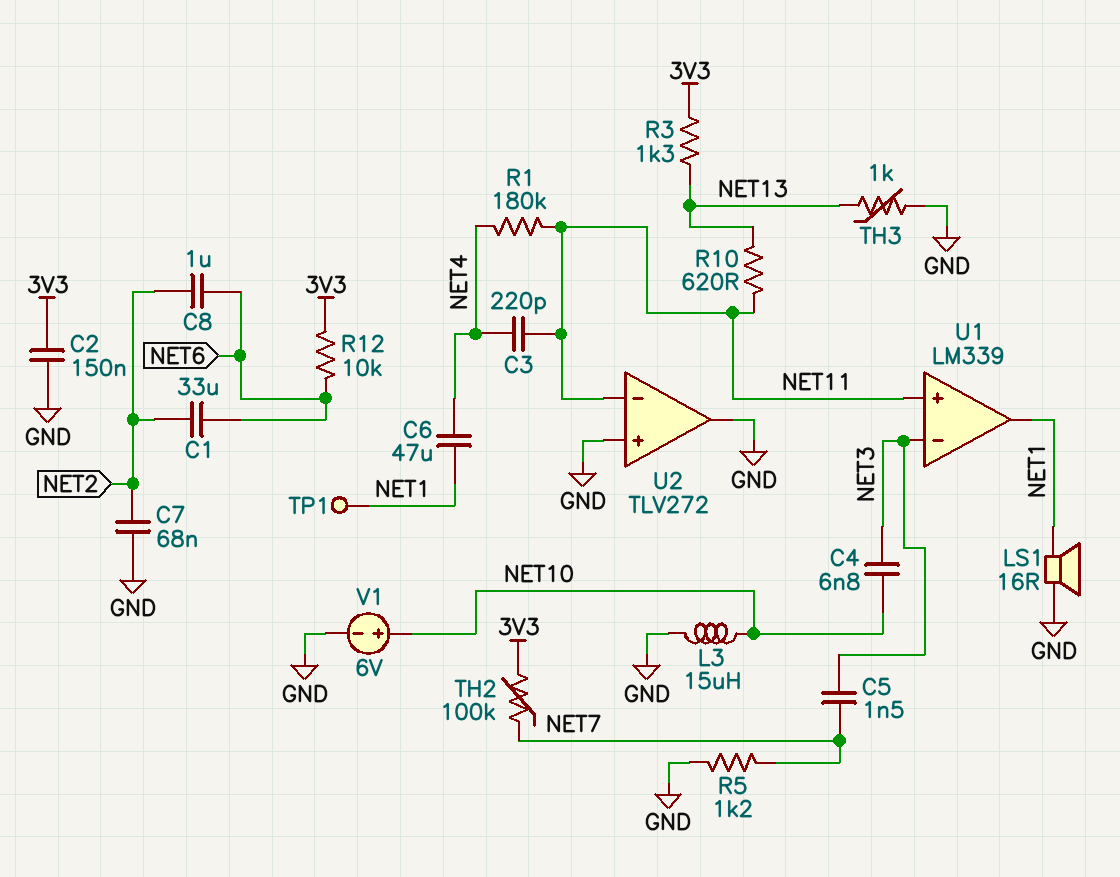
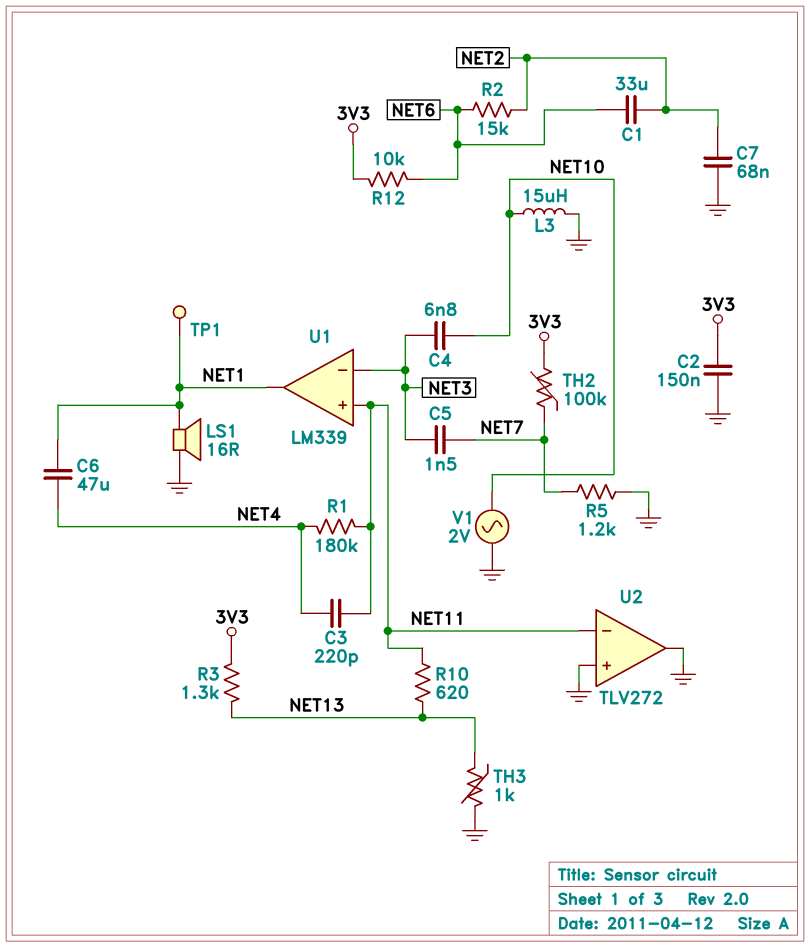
C8: 1uF (NET2, NET6) -> none
R2: none -> 15k (NET2, NET6)
V1: 6V (plus NET10, minus GND) -> AC 2V (GND, NET10)

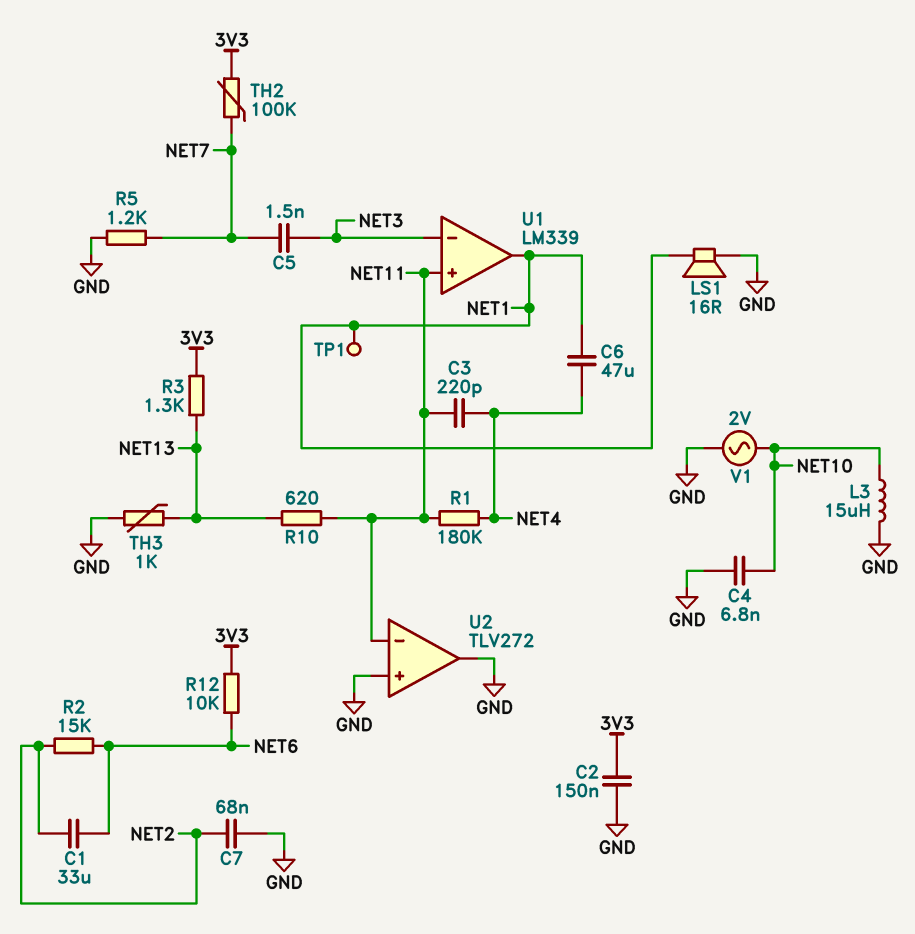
C4: 6.8nF (NET3, NET10) -> 6.8nF (GND, NET10)

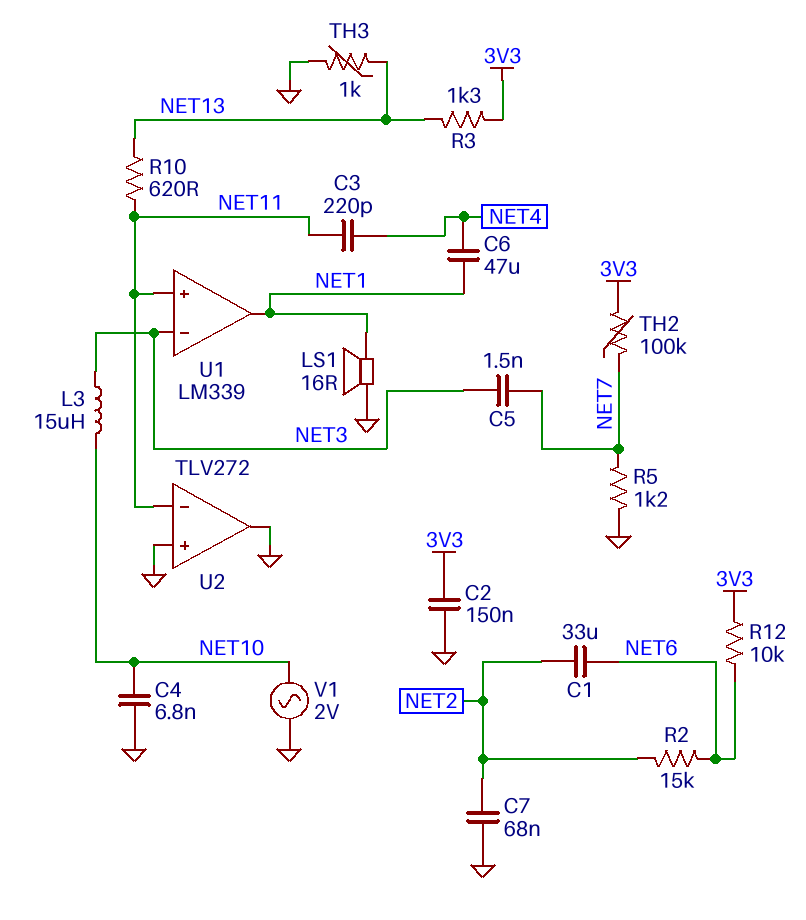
L3: 15uH (GND, NET10) -> 15uH (NET3, NET10)
R1: 180k (NET4, NET11) -> none
TP1: test point (NET1) -> none

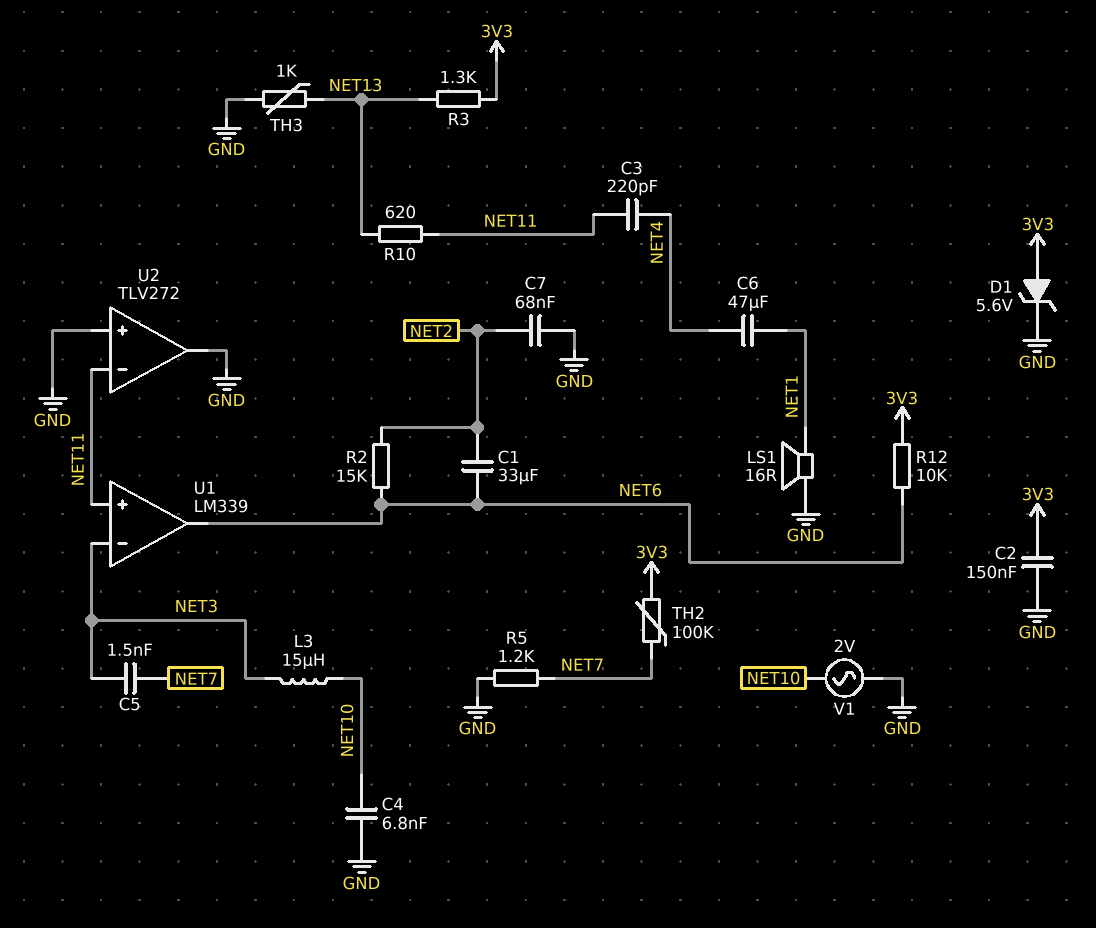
D1: none -> zener 5.6V (A 3V3, K GND)
U1 pin out: NET1 -> NET6

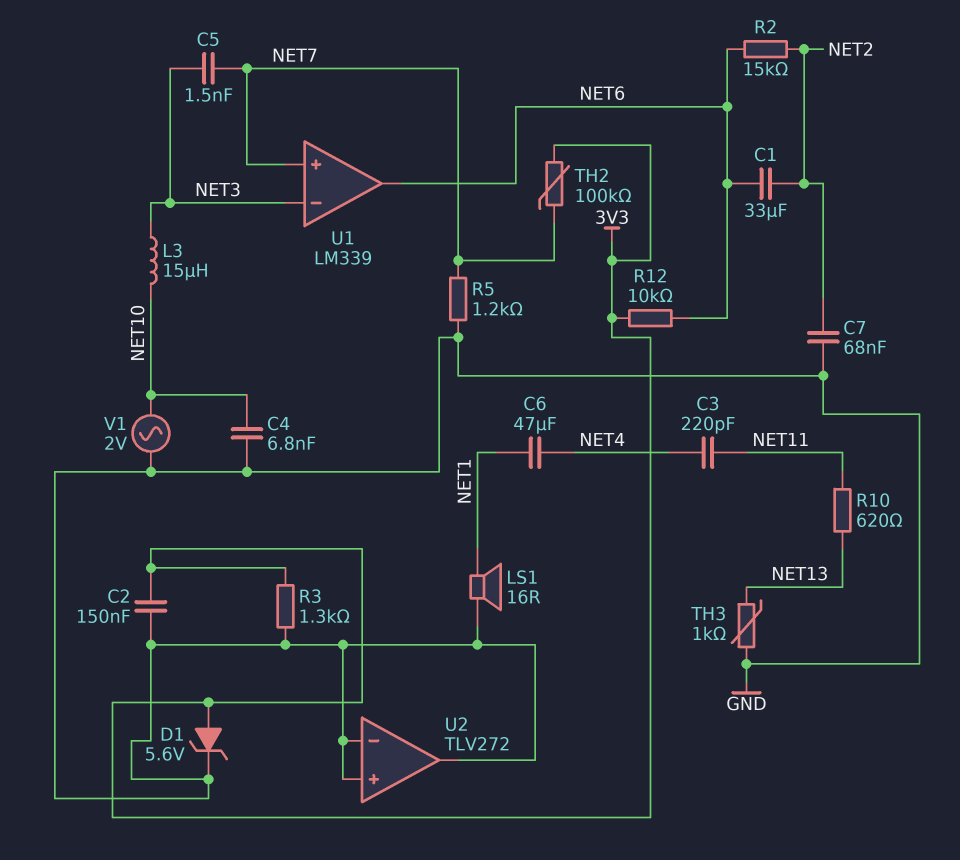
R3: 1.3k (3V3, NET13) -> 1.3k (3V3, GND)
U1 pin in+: NET11 -> NET7
U2 pin in-: NET11 -> GND

